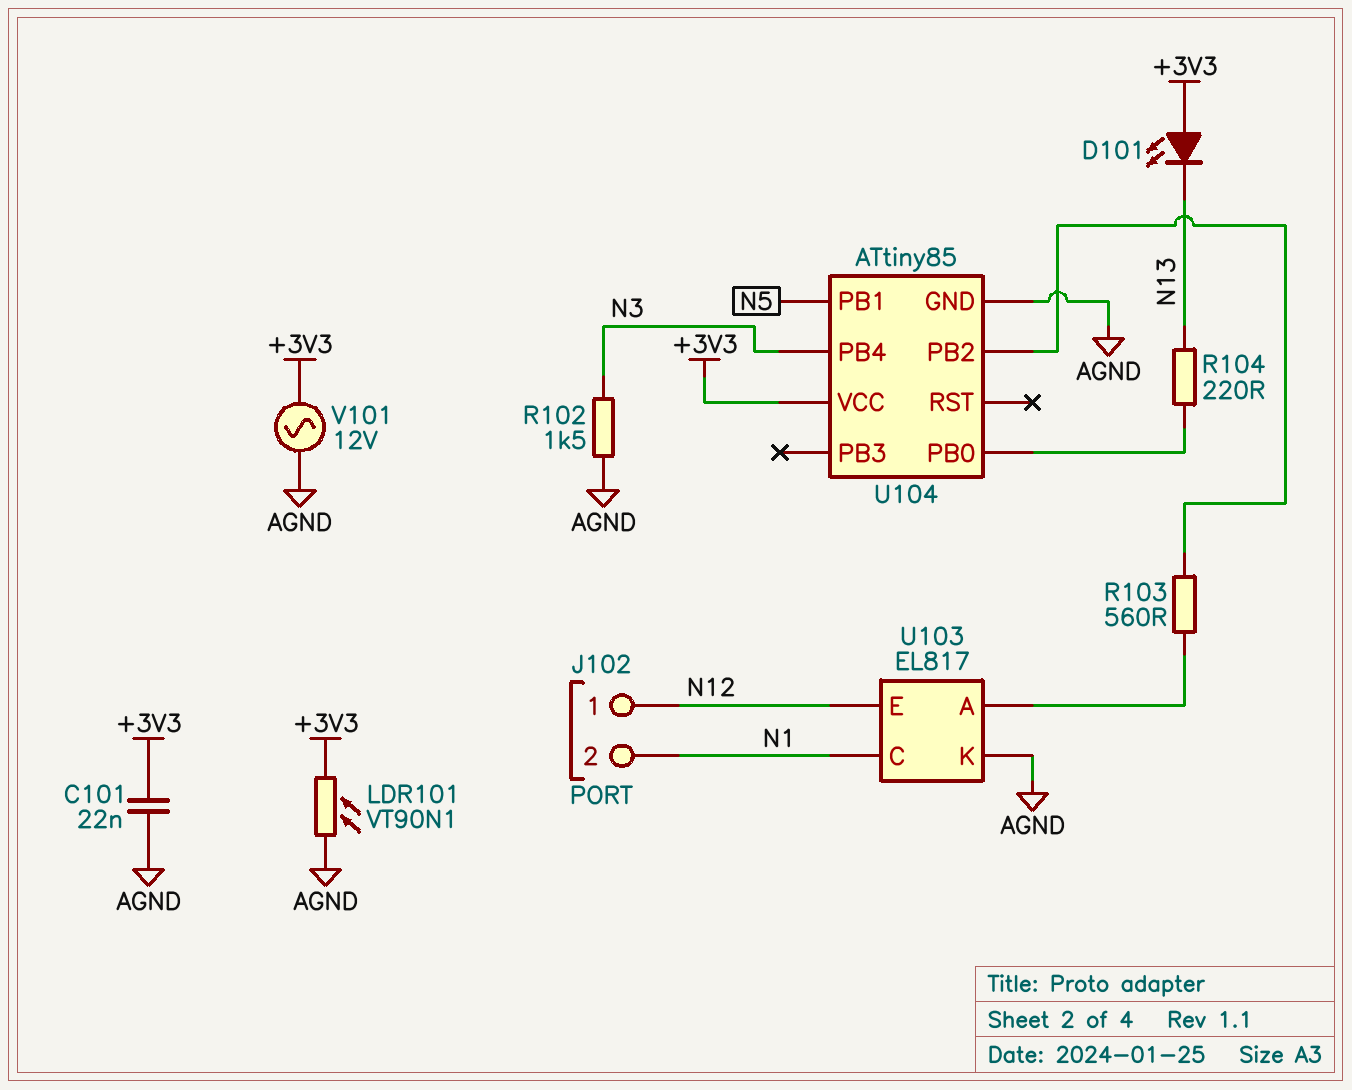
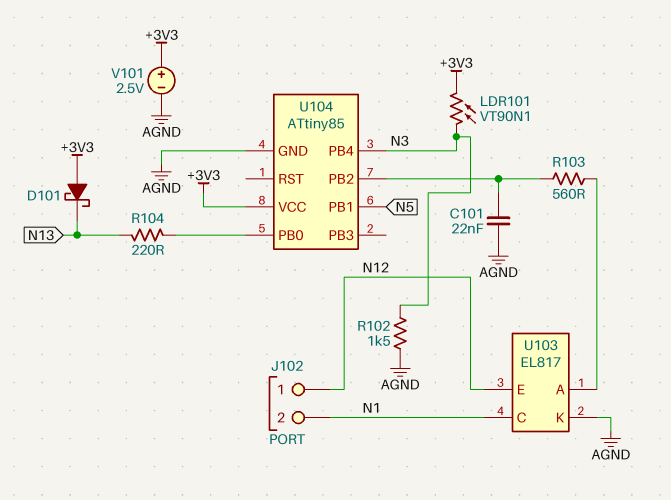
C101: 22nF (+3V3, AGND) -> 22nF (AGND, U104/PB2)
D101: LED (A +3V3, K N13) -> schottky (A +3V3, K N13)
LDR101: VT90N1 (+3V3, AGND) -> VT90N1 (+3V3, N3)
V101: AC 12V (+3V3, AGND) -> 2.5V (plus +3V3, minus AGND)

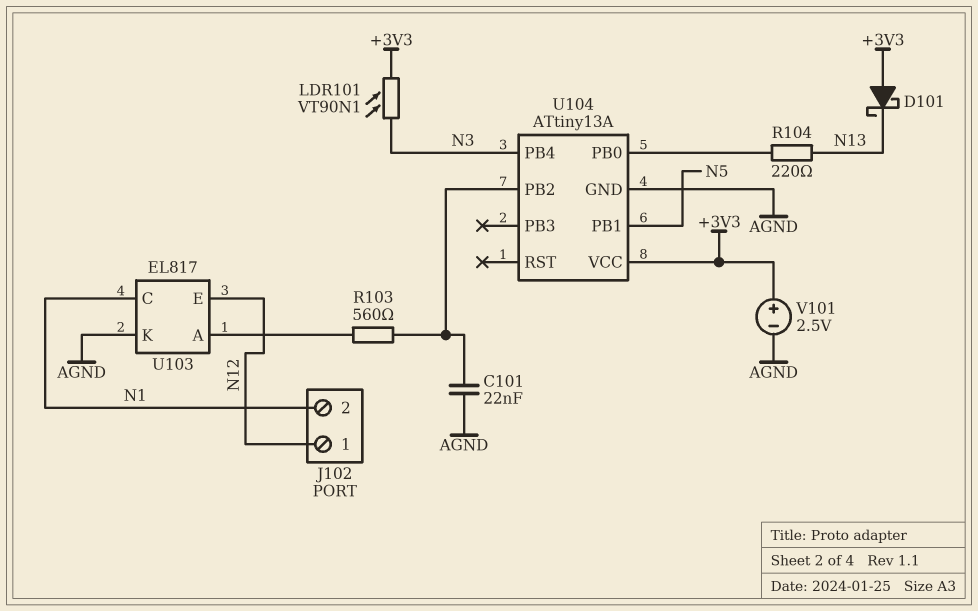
R102: 1.5k (AGND, N3) -> none
U104: ATtiny85 -> ATtiny13A

